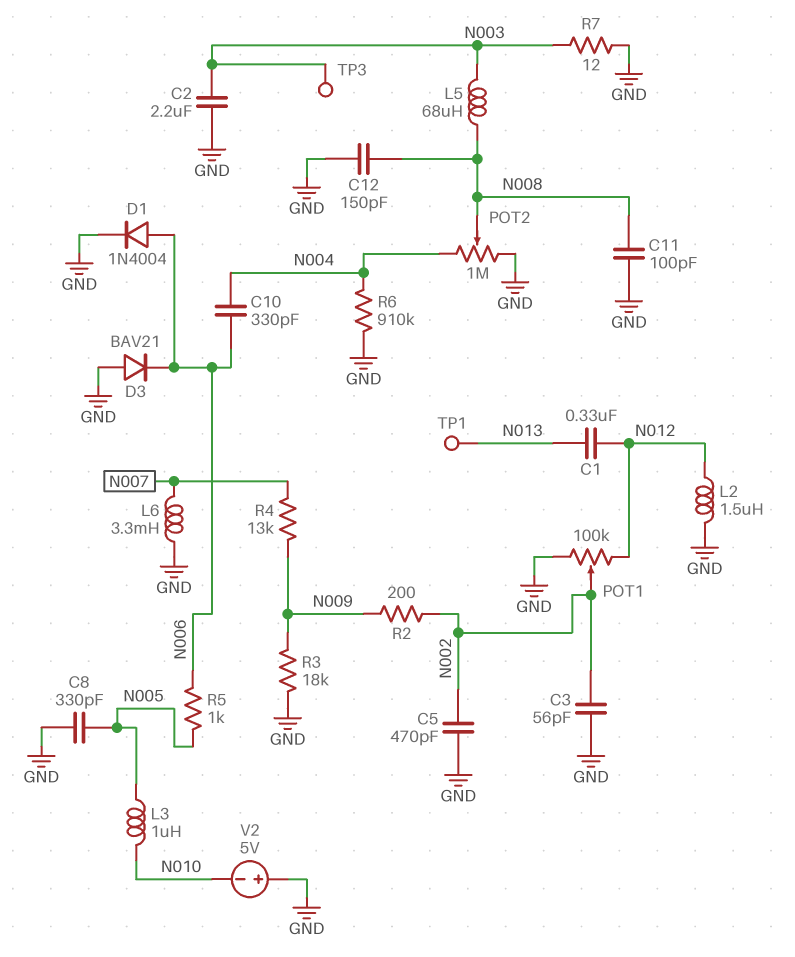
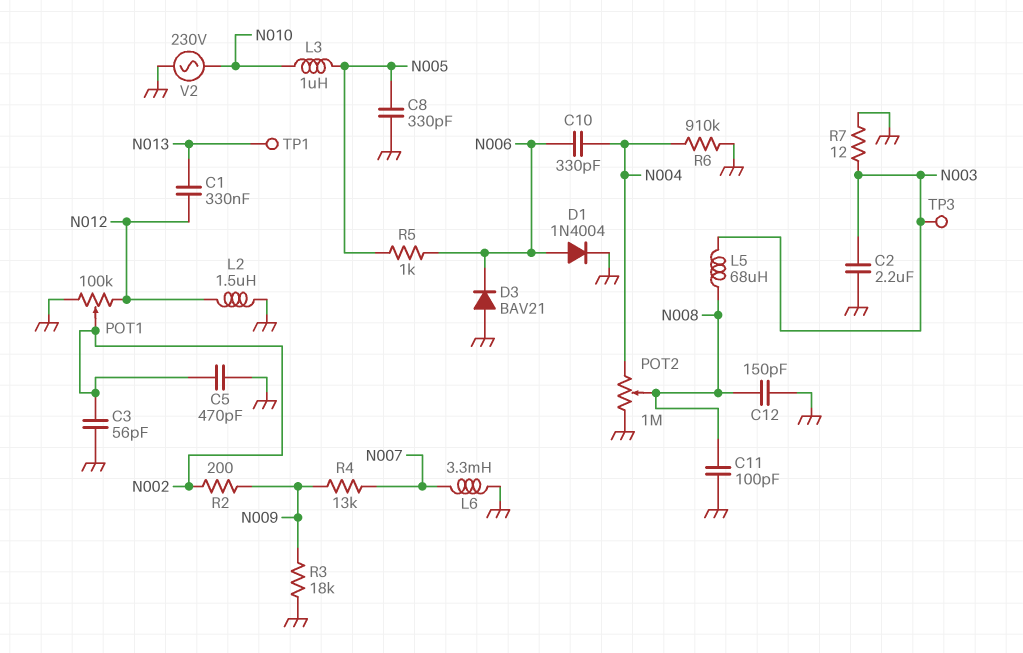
V2: 5V (plus GND, minus N010) -> AC 230V (GND, N010)

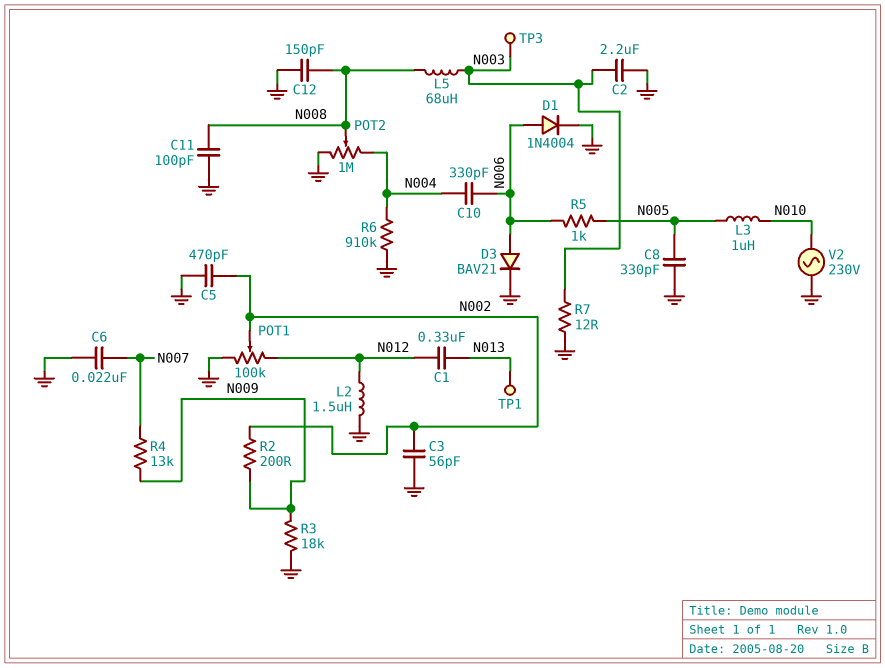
C6: none -> 22nF (GND, N007)
D3: diode BAV21 (A GND, K N006) -> diode BAV21 (A N006, K GND)
L6: 3.3mH (GND, N007) -> none

